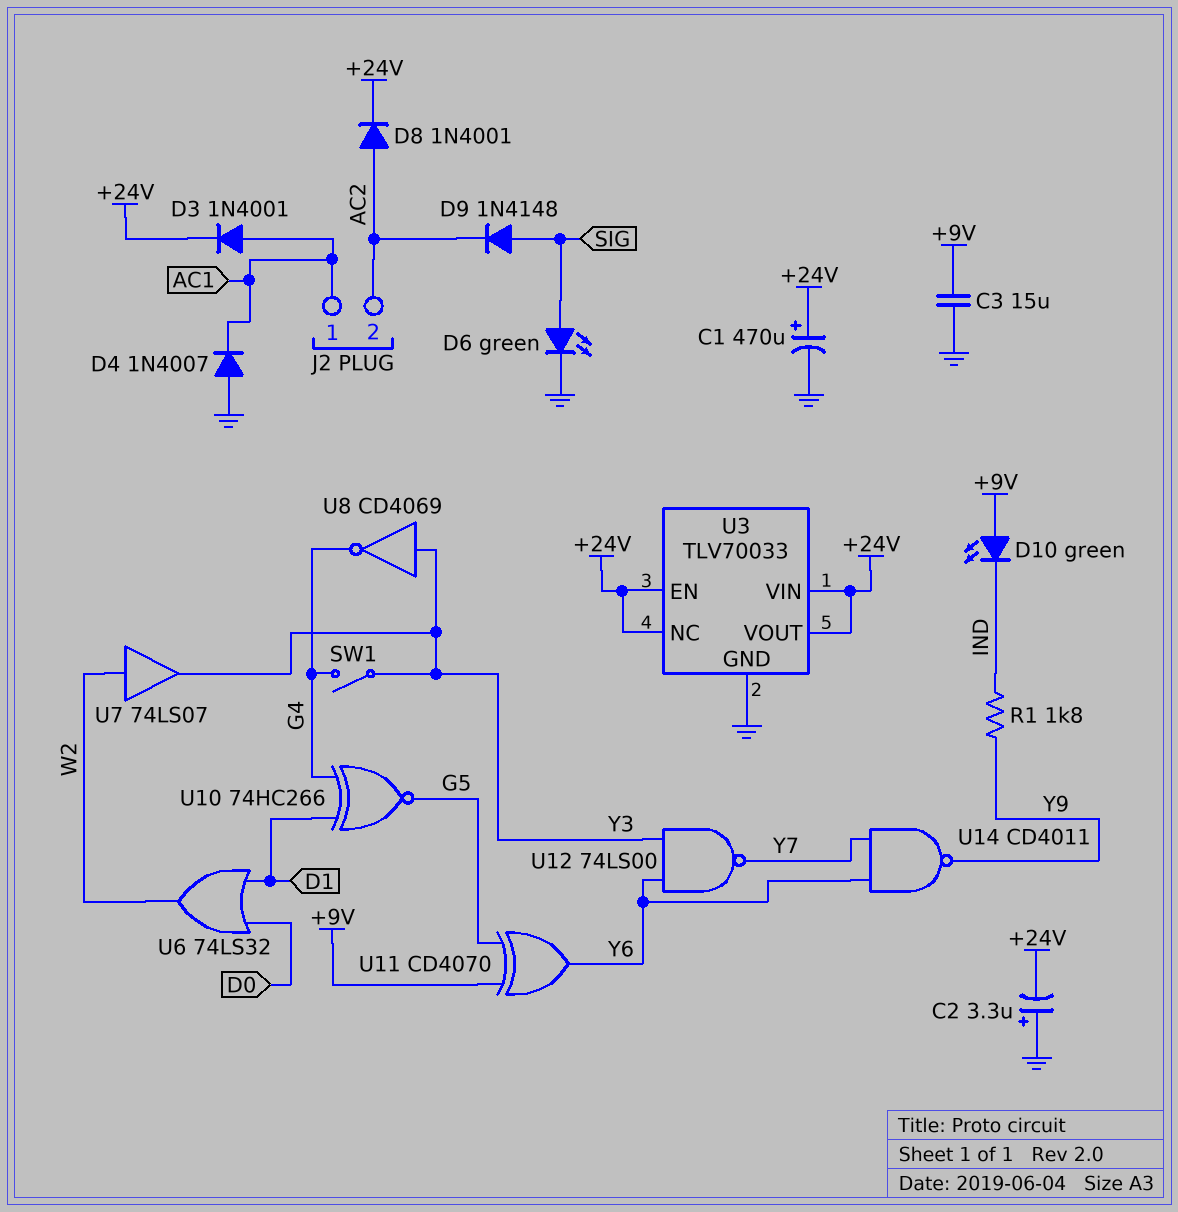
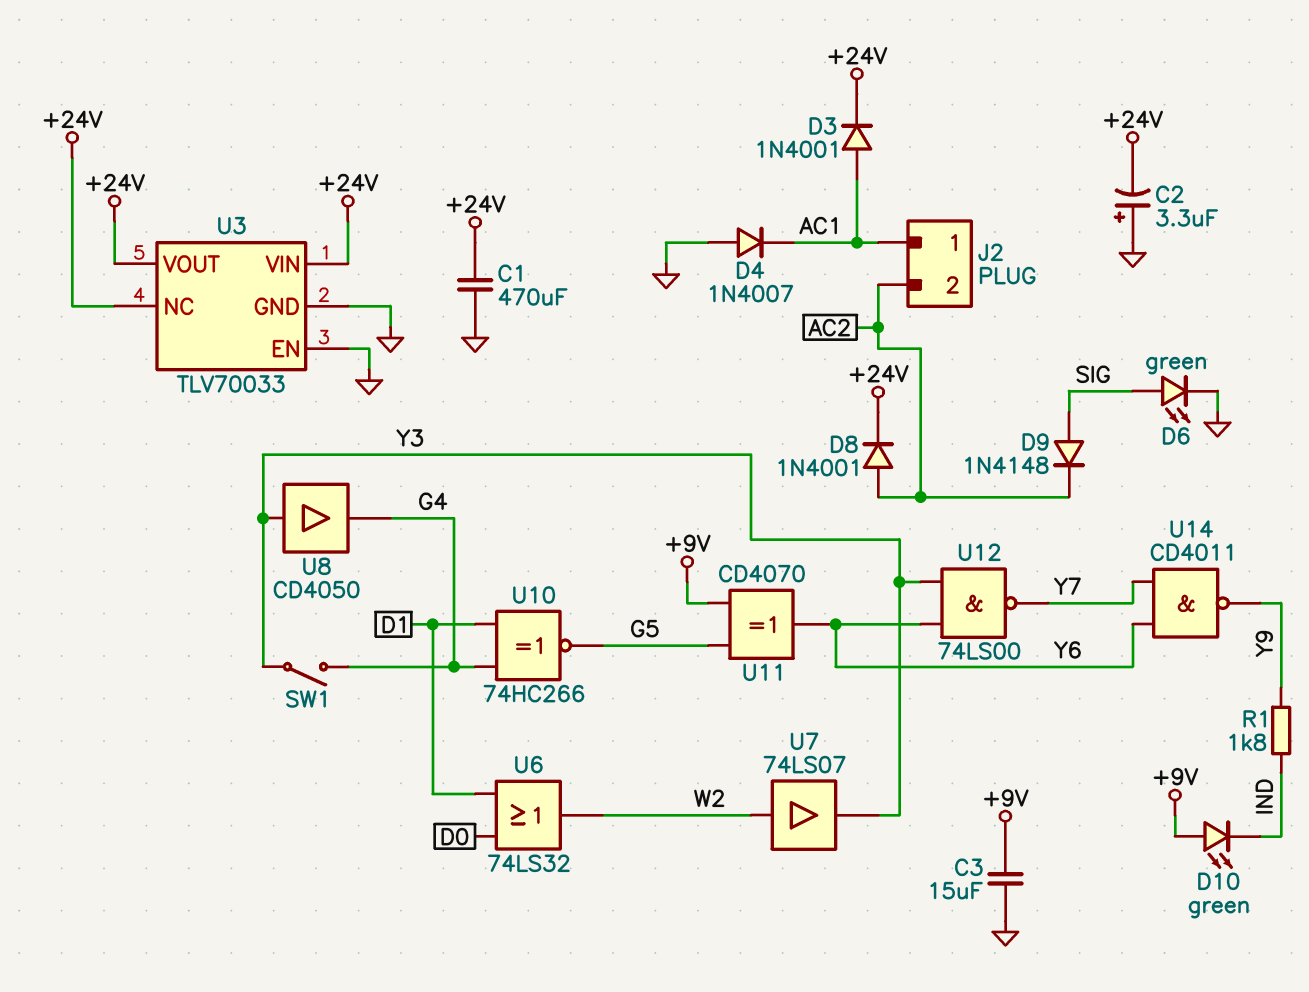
C1: 470uF (plus +24V, minus GND) -> 470uF (+24V, GND)
U3 pin EN: +24V -> GND
U8: NOT CD4069 (in Y3, out G4) -> buffer CD4050 (in Y3, out G4)

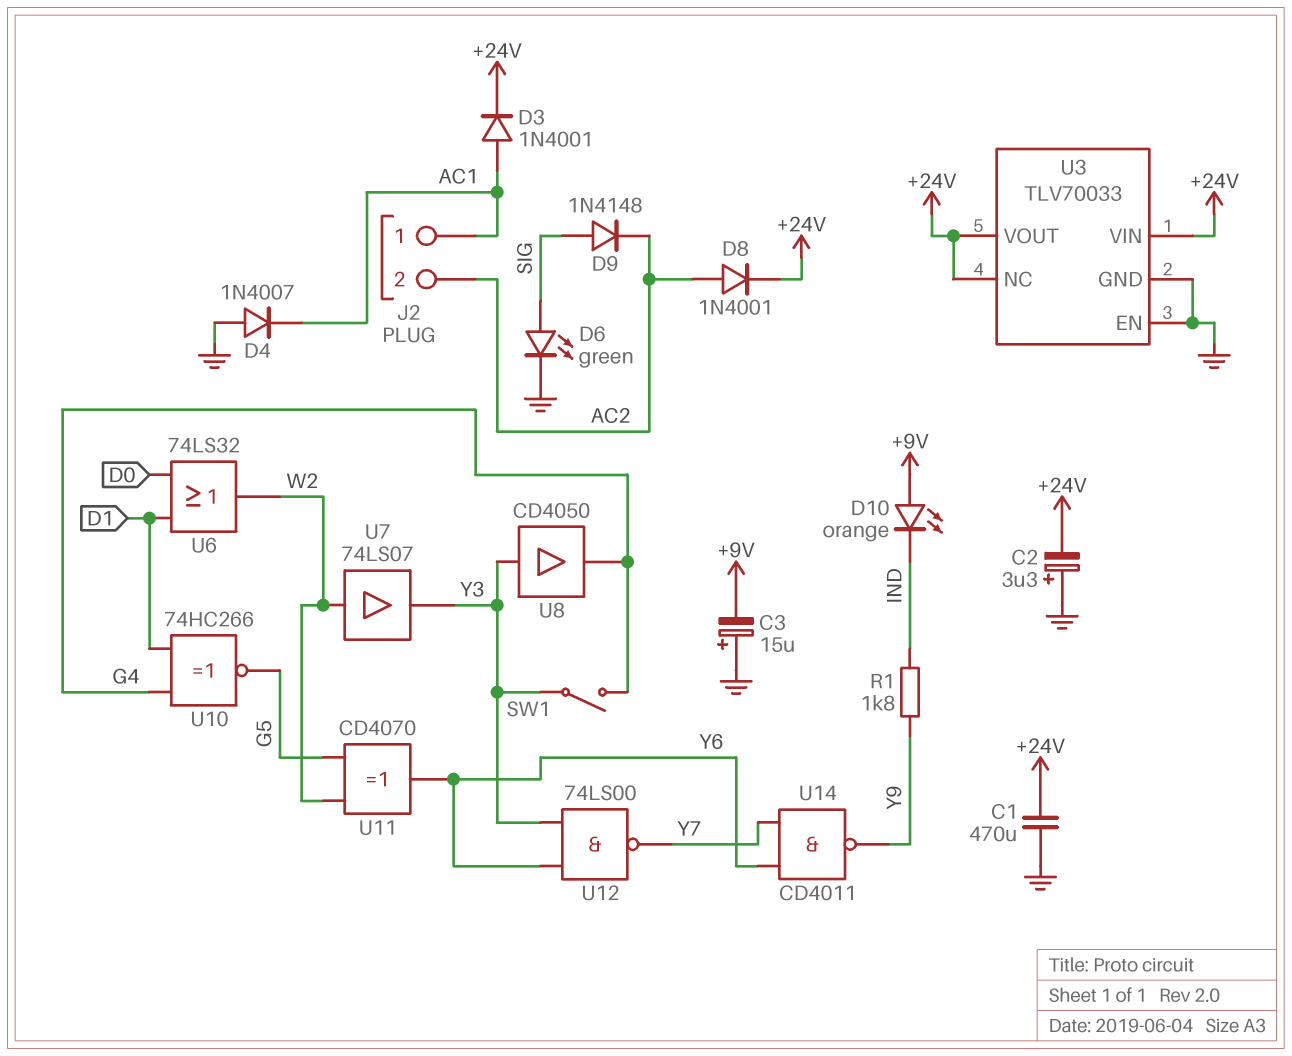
C3: 15uF (+9V, GND) -> 15uF (plus GND, minus +9V)
D10: LED green (A +9V, K IND) -> LED orange (A +9V, K IND)
U11: XOR CD4070 (in +9V, in G5, out Y6) -> XOR CD4070 (in G5, in W2, out Y6)

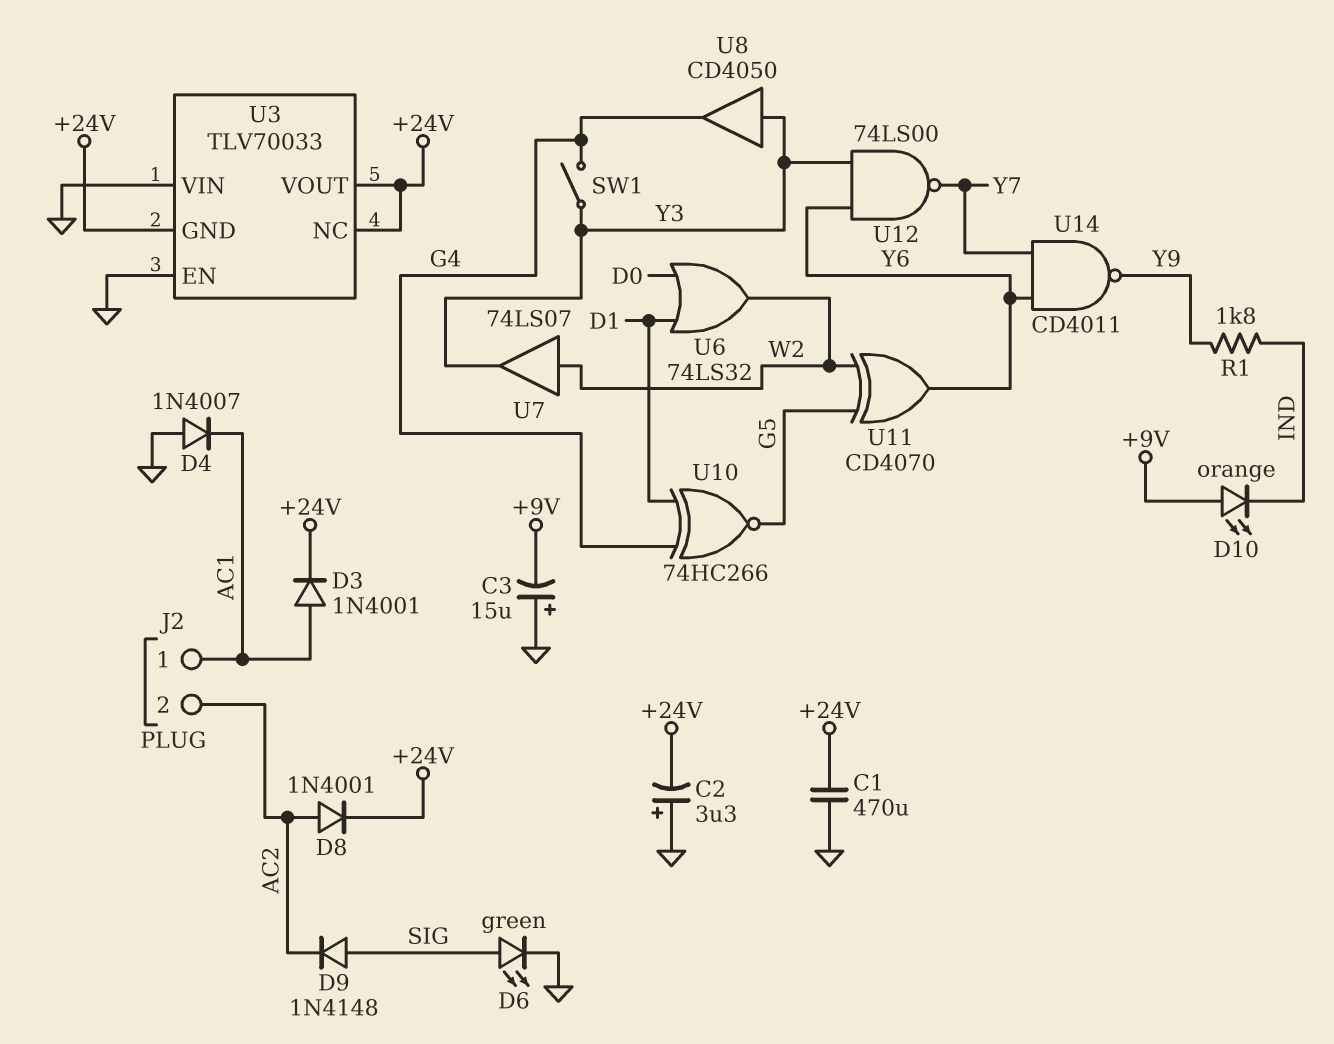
U3 pin GND: GND -> +24V
U3 pin VIN: +24V -> GND

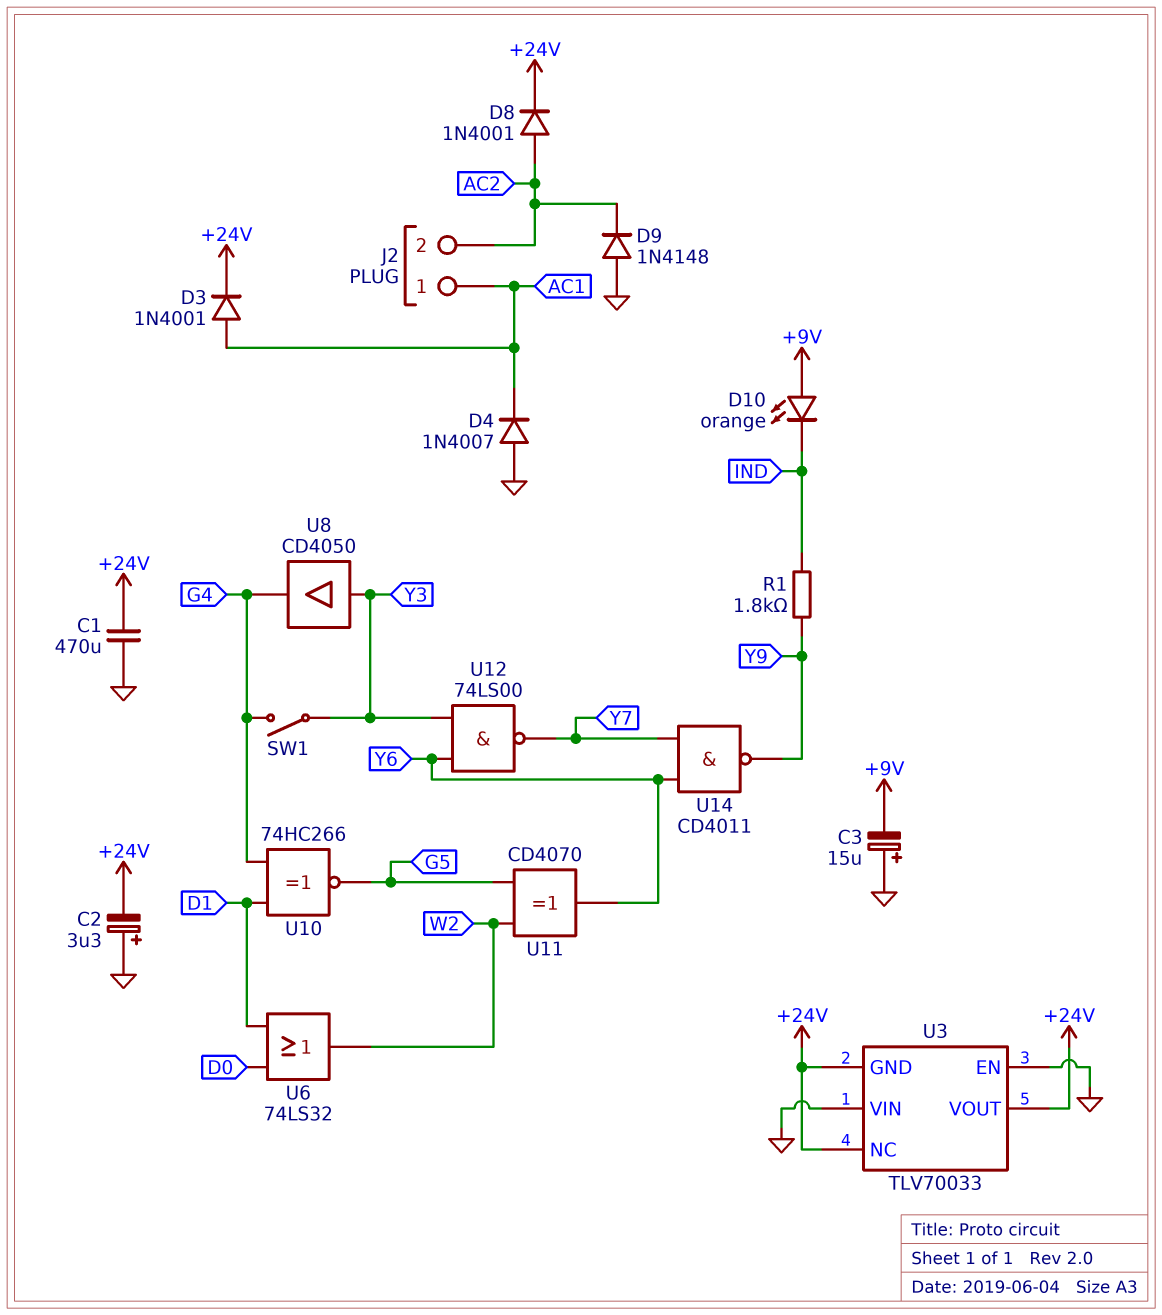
D6: LED green (A SIG, K GND) -> none
D9: diode 1N4148 (A SIG, K AC2) -> diode 1N4148 (A GND, K AC2)
U7: buffer 74LS07 (in W2, out Y3) -> none

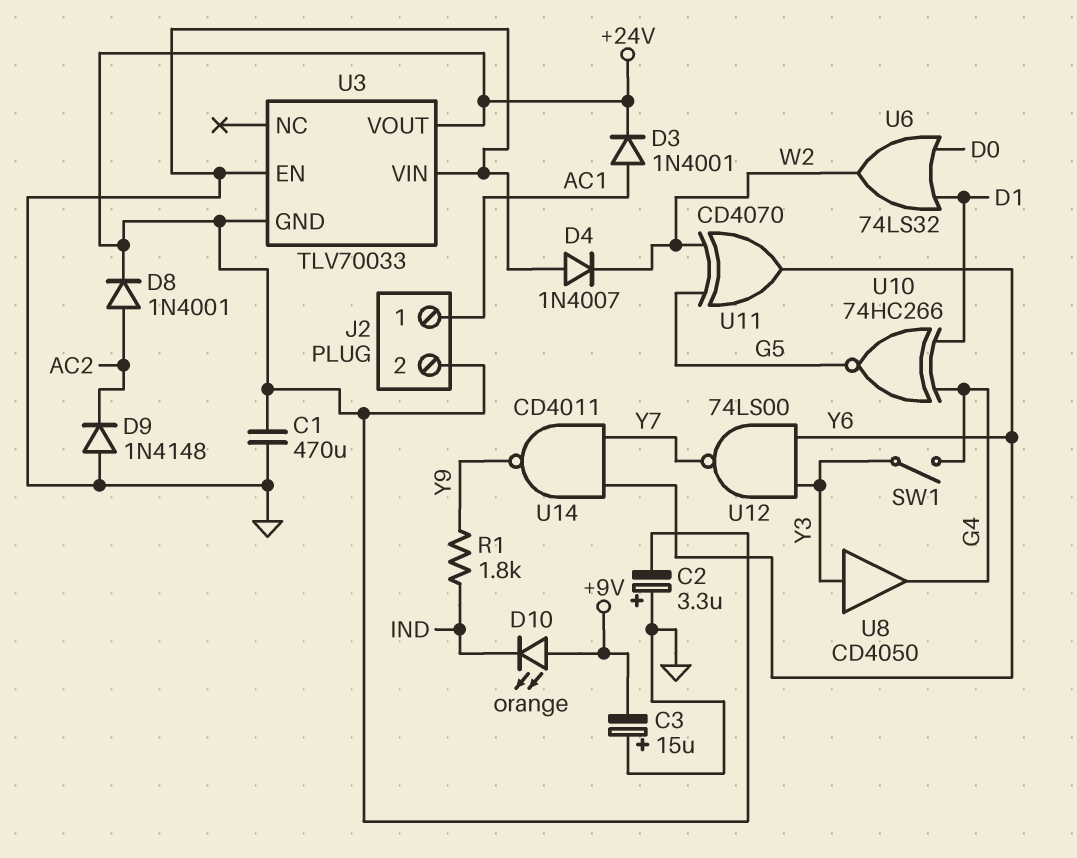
D4: diode 1N4007 (A GND, K AC1) -> diode 1N4007 (A GND, K W2)
J2 pin 2: AC2 -> +24V
U3 pin NC: +24V -> none

